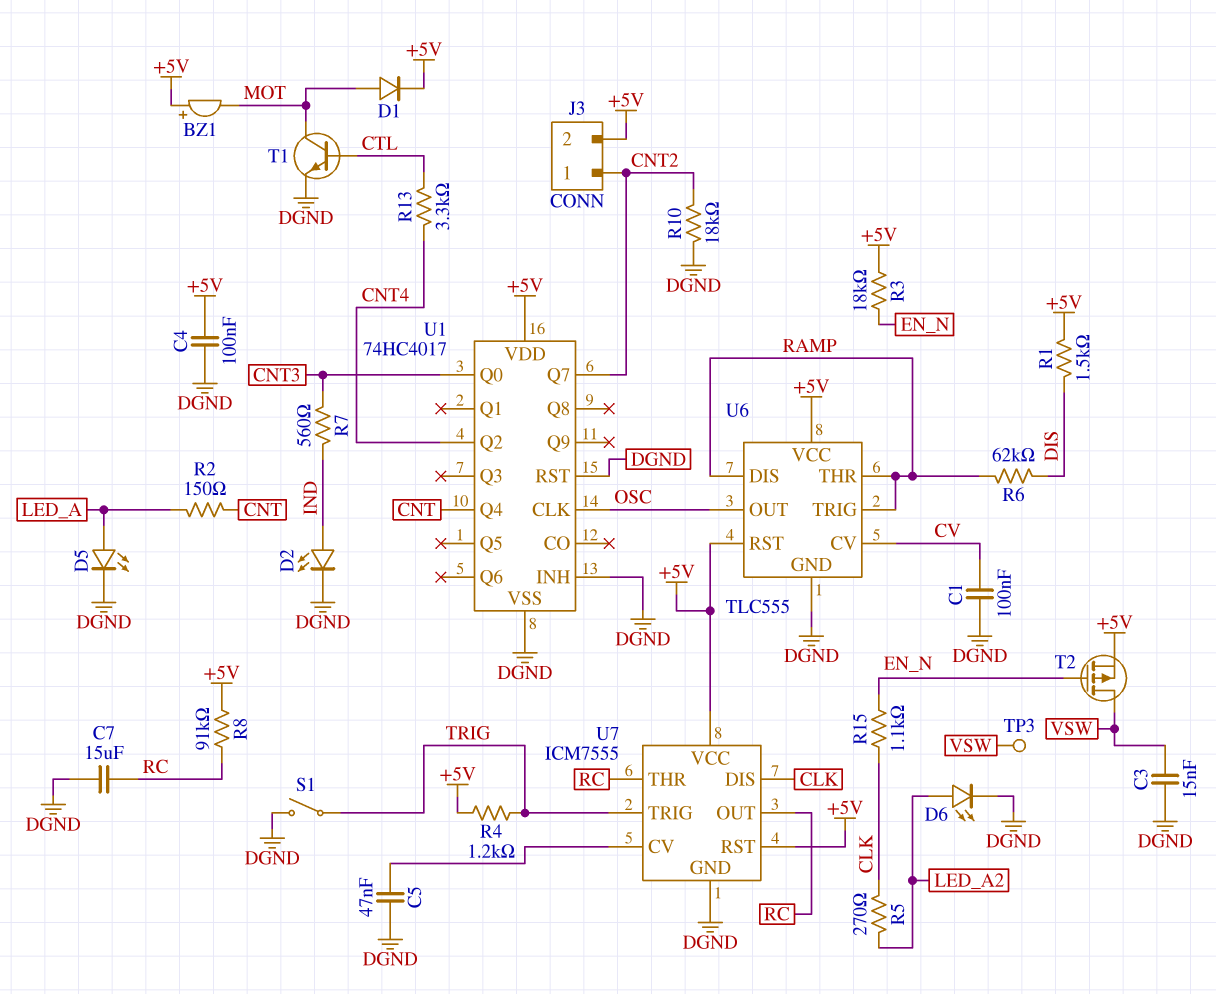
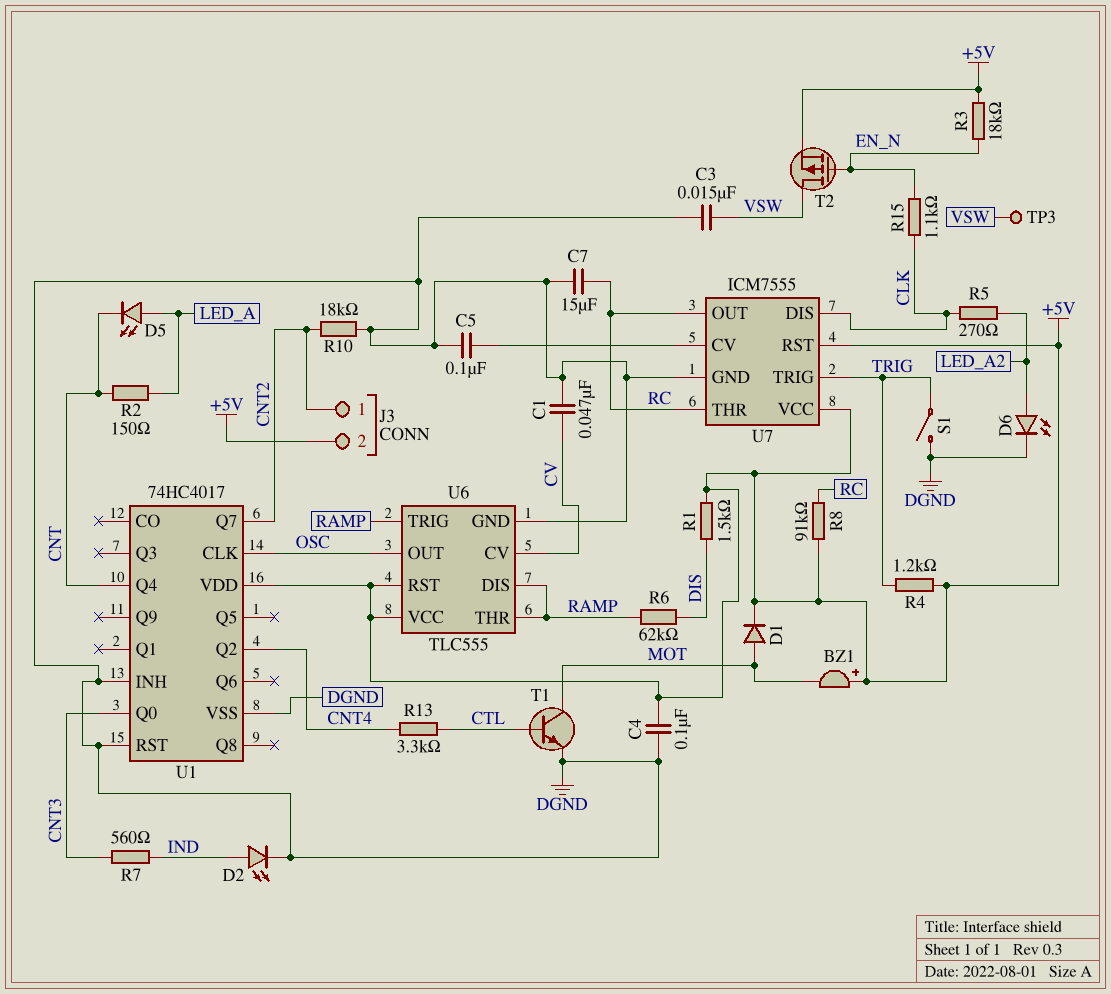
C1: 100nF (CV, DGND) -> 47nF (CV, DGND)
C5: 47nF (DGND, U7/CV) -> 100nF (DGND, U7/CV)
D5: LED (A LED_A, K DGND) -> LED (A LED_A, K CNT)

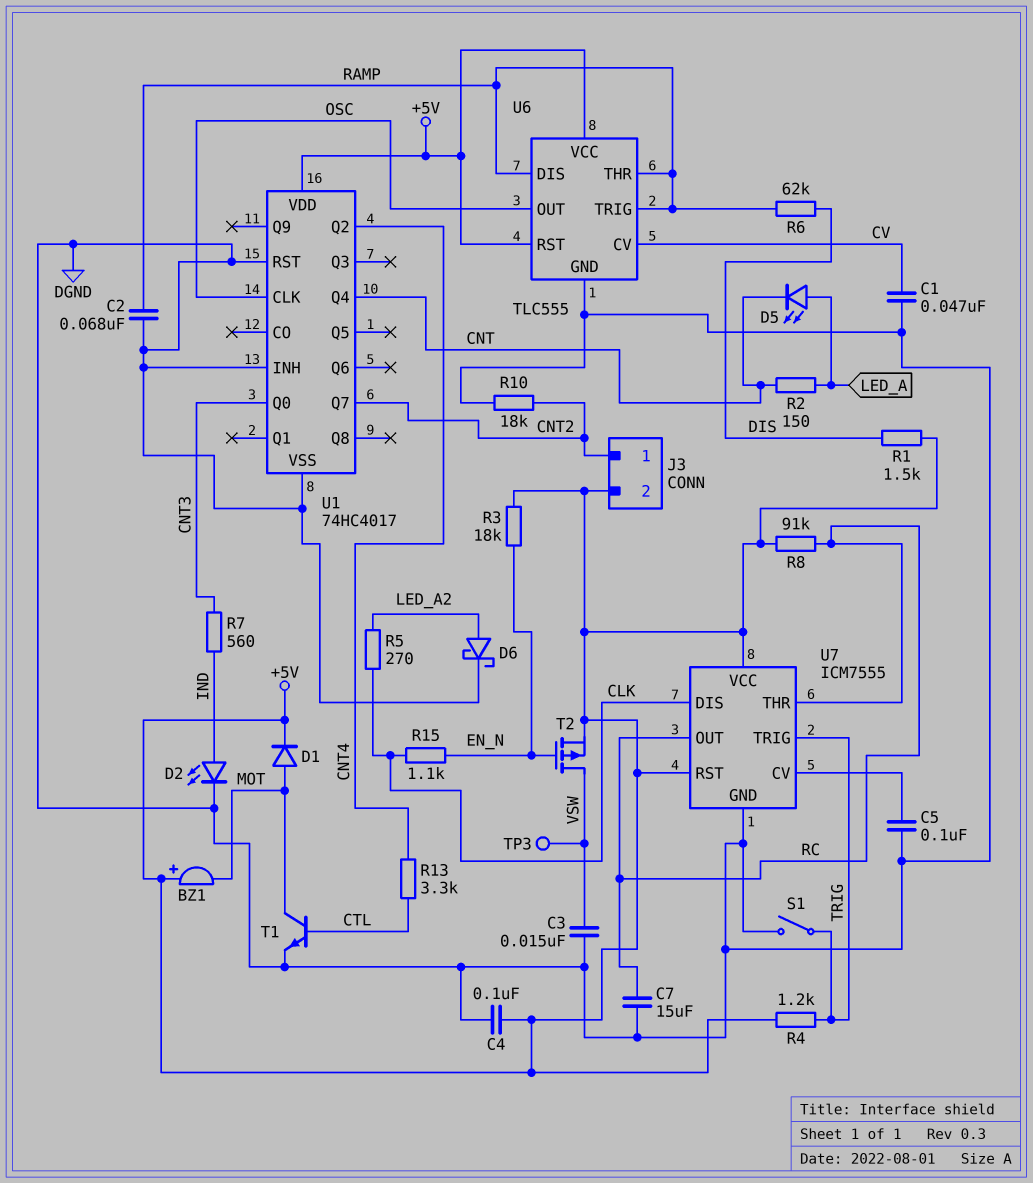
C2: none -> 68nF (DGND, RAMP)
D6: LED (A LED_A2, K DGND) -> schottky (A LED_A2, K DGND)

